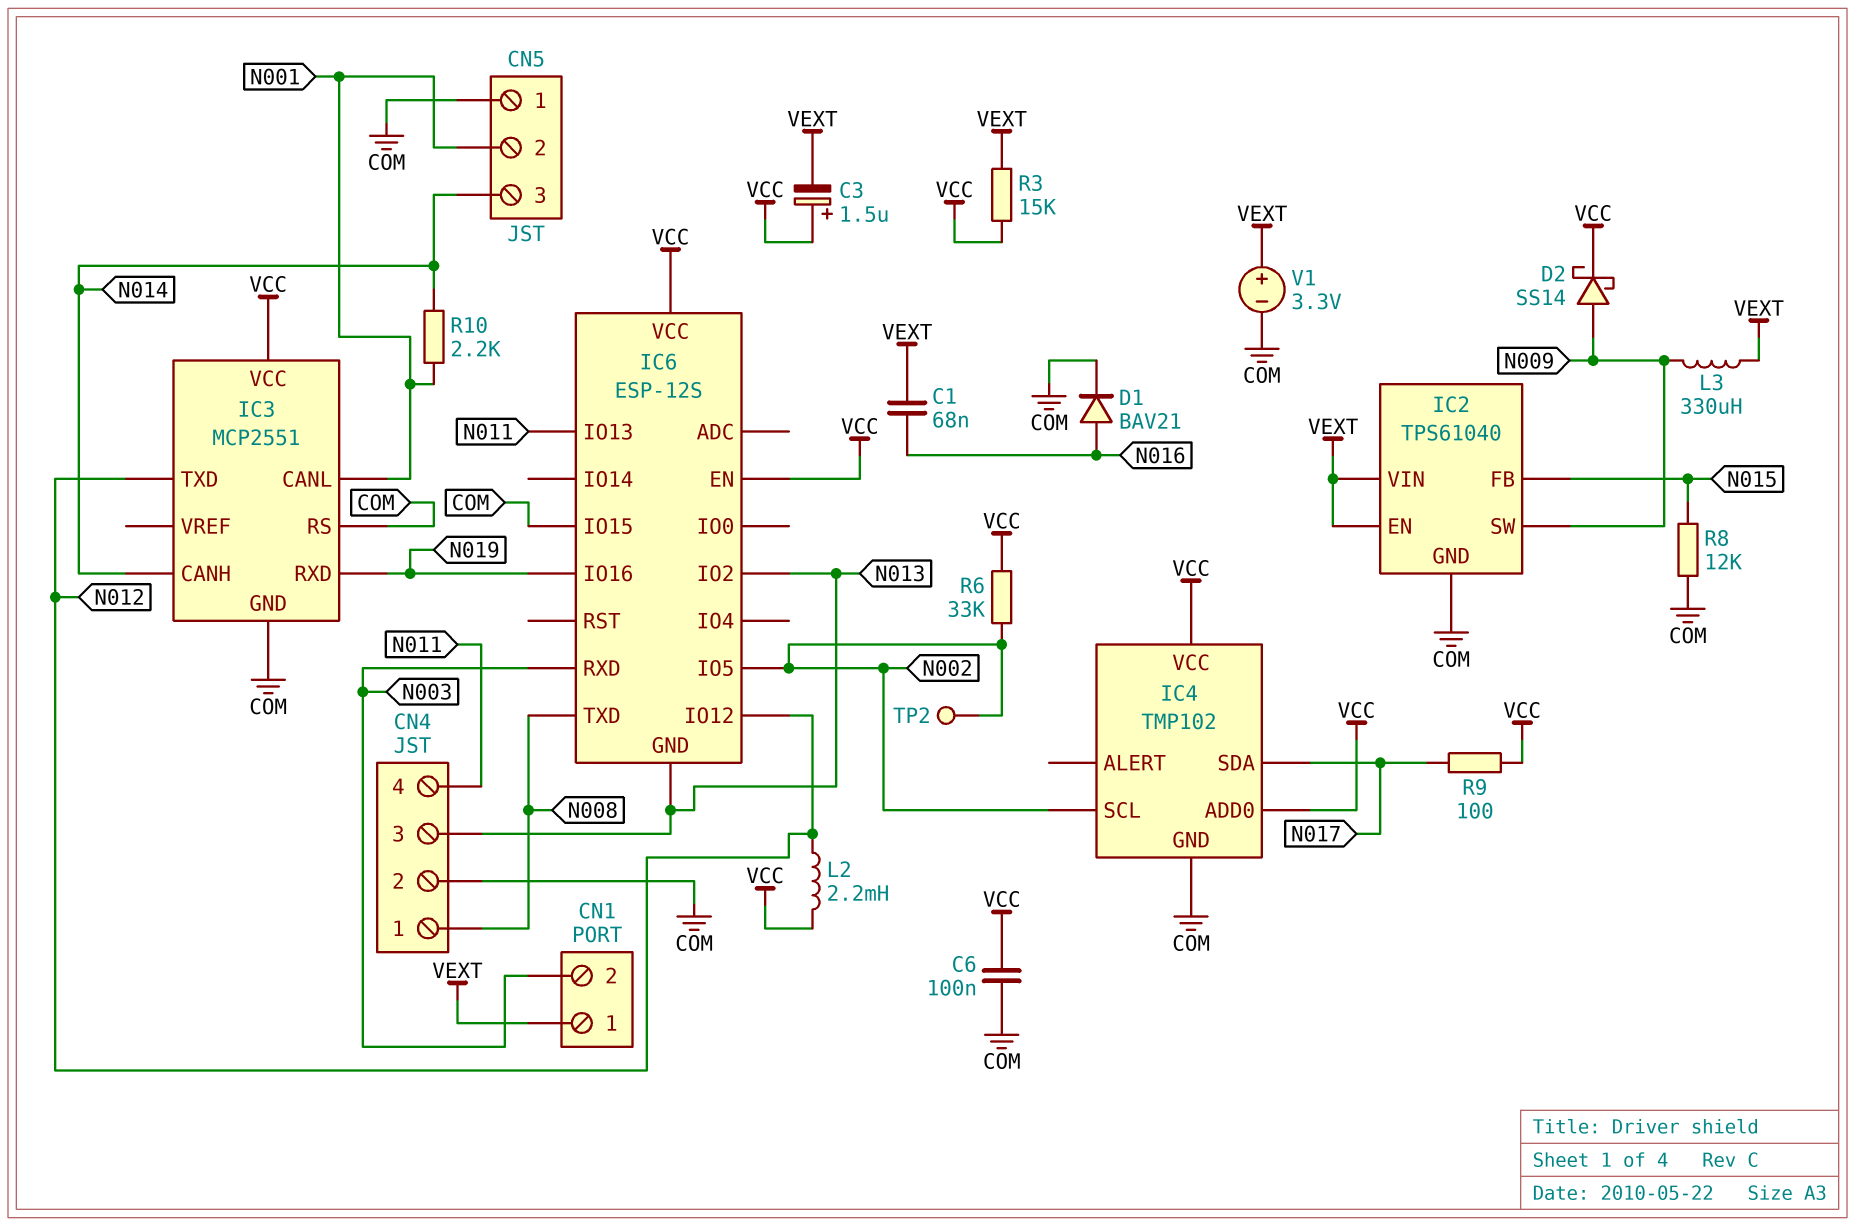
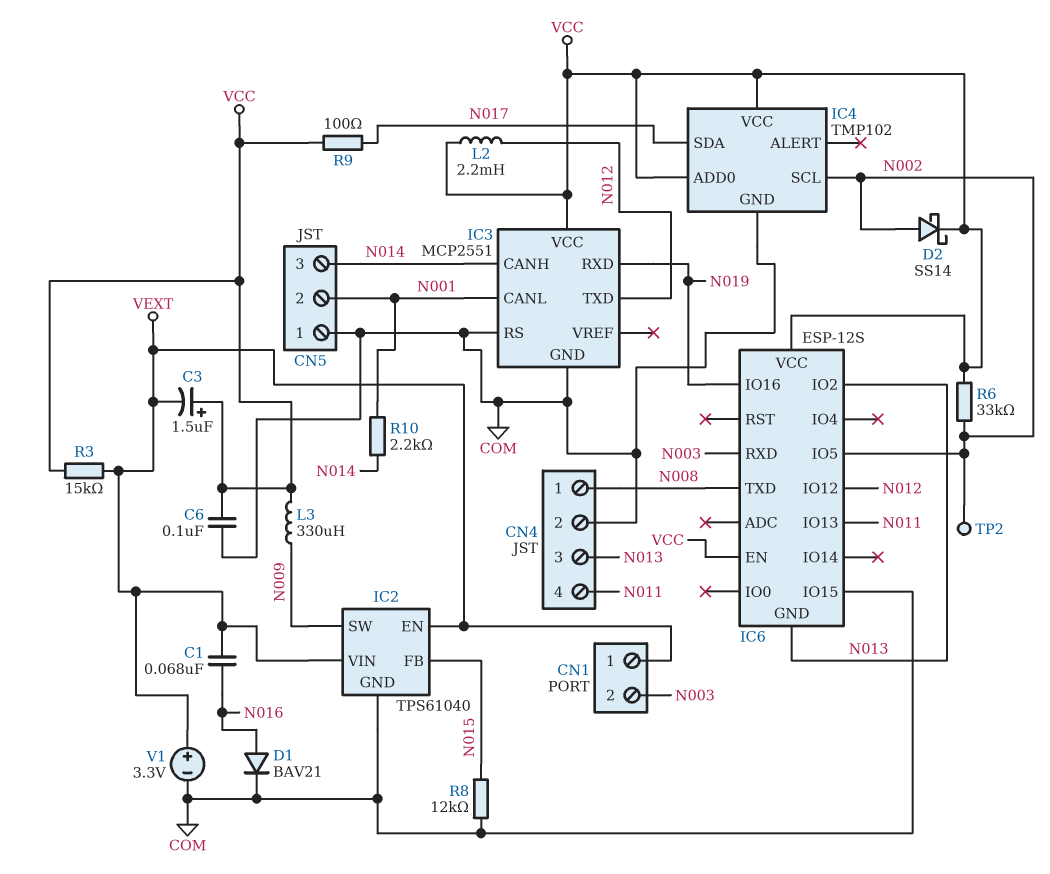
D2: schottky SS14 (A N009, K VCC) -> schottky SS14 (A N002, K VCC)
L3: 330uH (N009, VEXT) -> 330uH (N009, VCC)

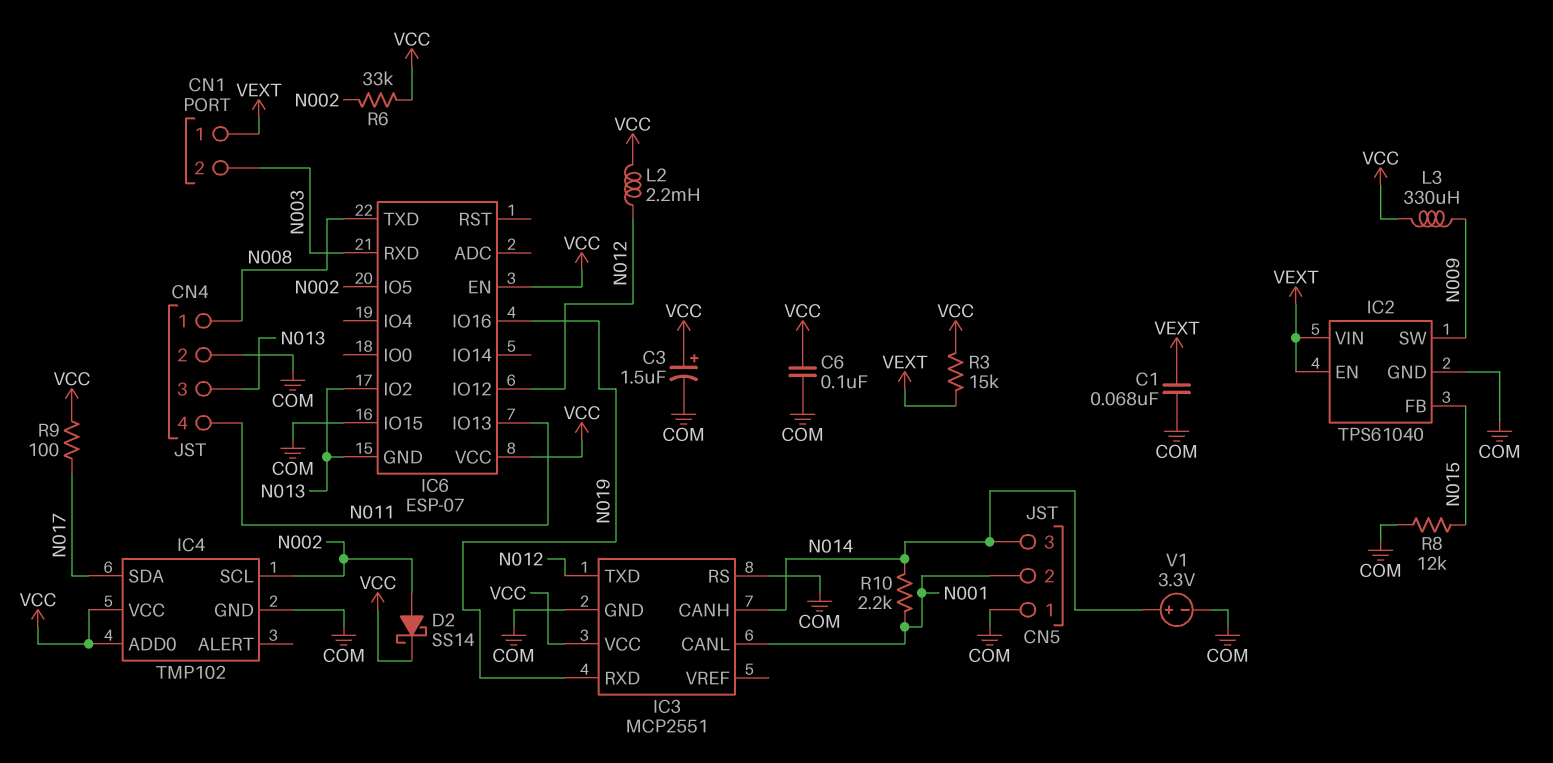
C1: 68nF (N016, VEXT) -> 68nF (COM, VEXT)
C3: 1.5uF (plus VCC, minus VEXT) -> 1.5uF (plus VCC, minus COM)
D1: diode BAV21 (A N016, K COM) -> none
IC6: ESP-12S -> ESP-07
TP2: test point (N002) -> none
V1: 3.3V (plus VEXT, minus COM) -> 3.3V (plus N014, minus COM)

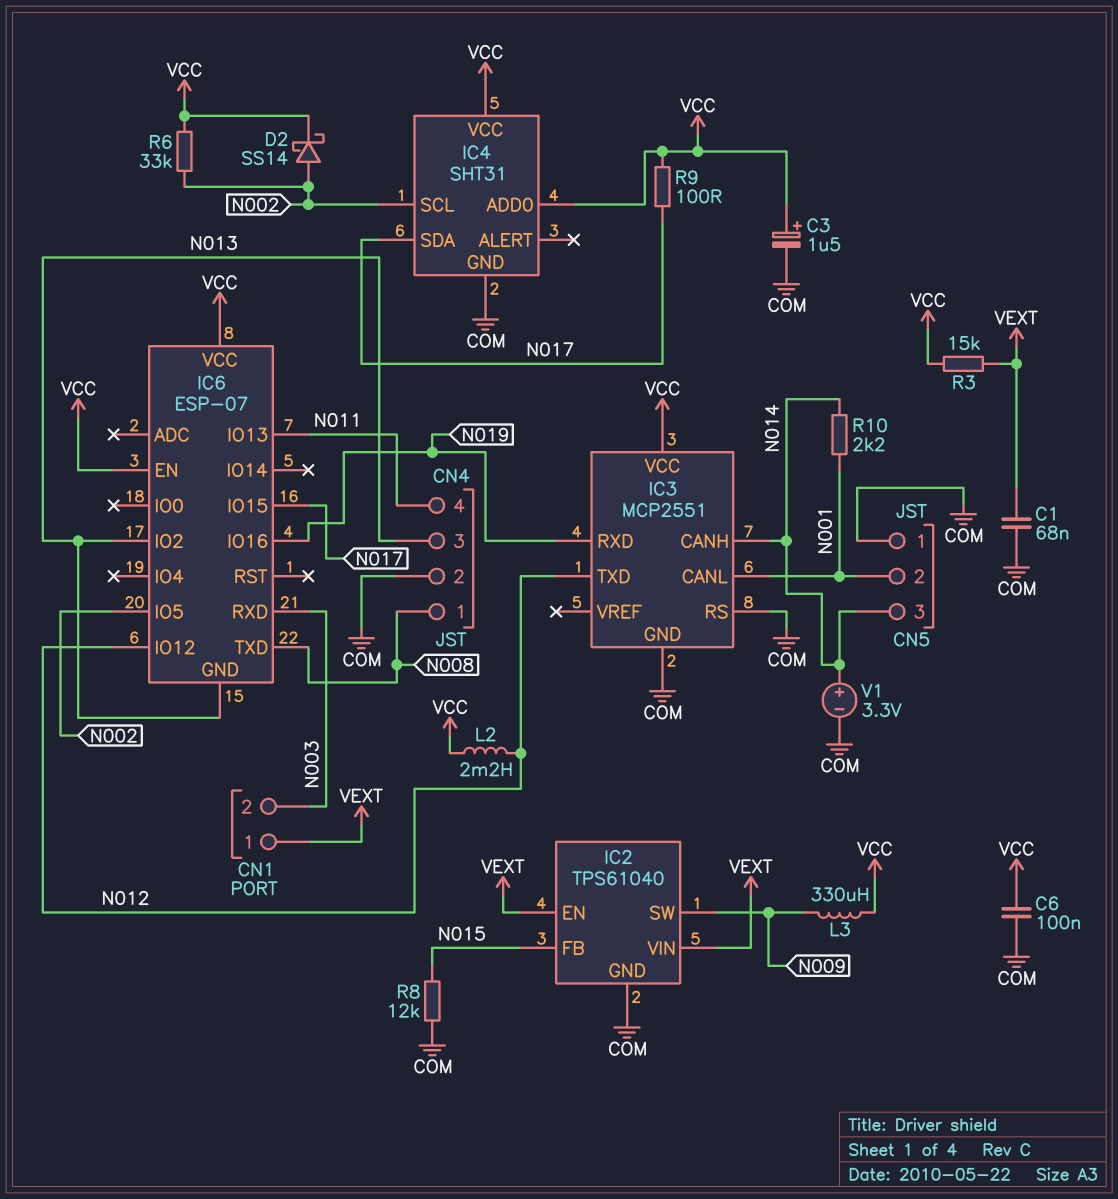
IC4: TMP102 -> SHT31
IC6 pin IO15: COM -> N017

